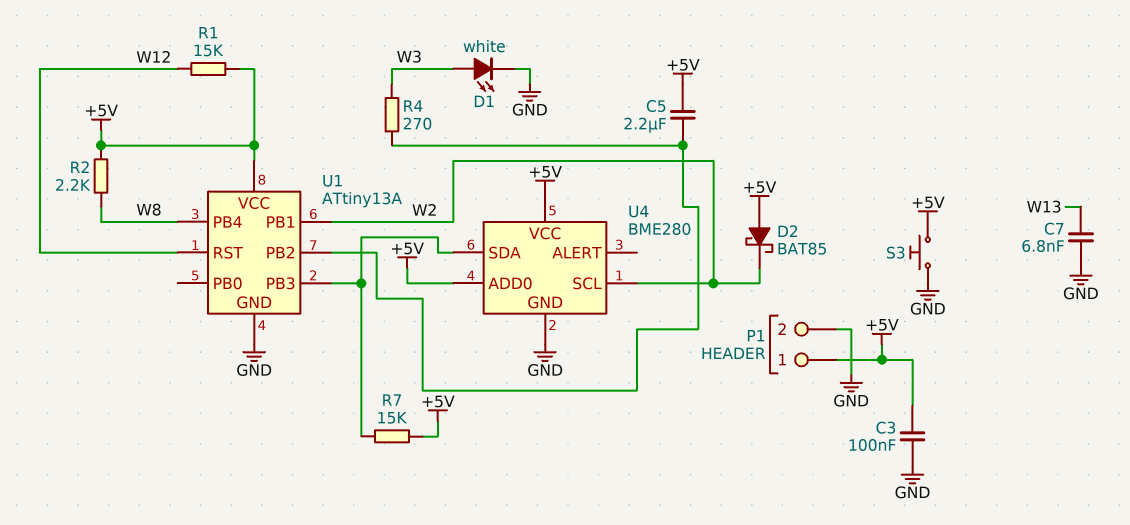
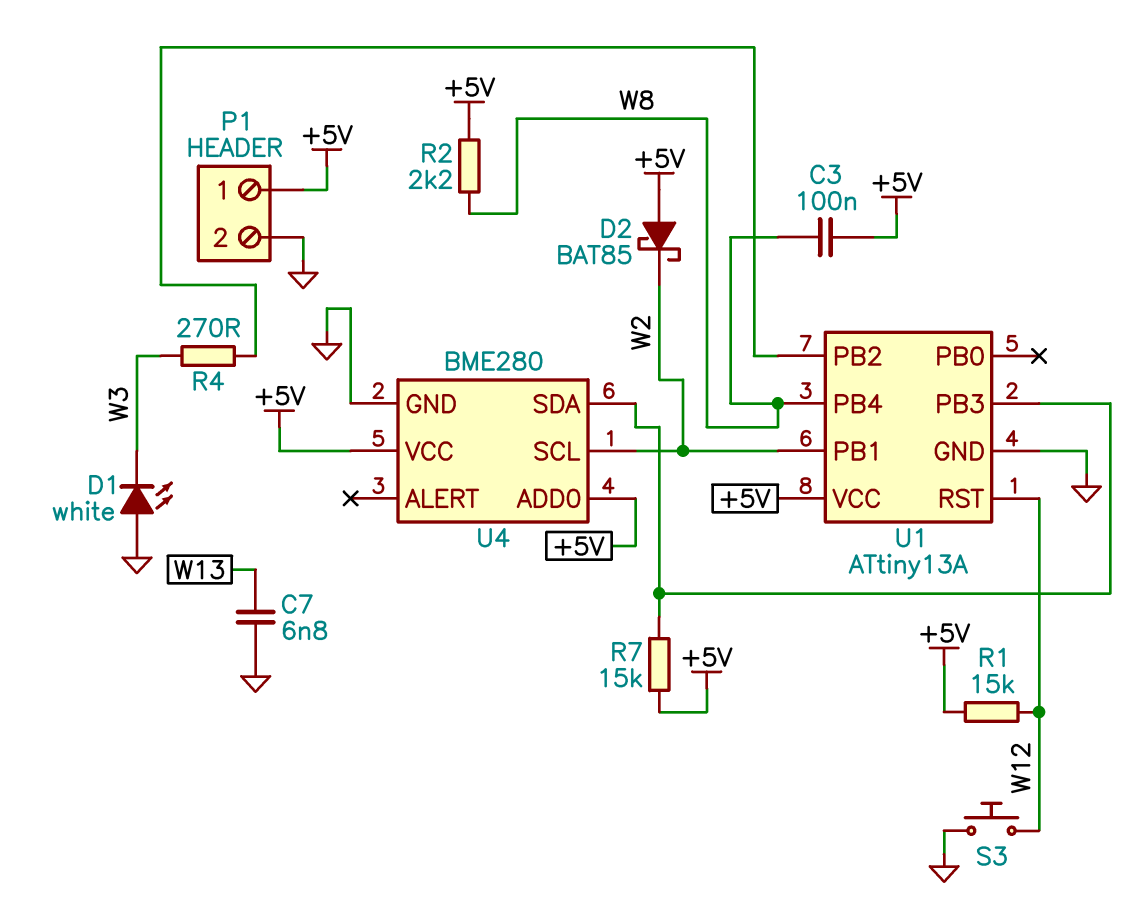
C3: 100nF (+5V, GND) -> 100nF (+5V, W8)
C5: 2.2uF (+5V, U1/PB2) -> none
D1: LED white (A W3, K GND) -> LED white (A GND, K W3)
S3: button (+5V, GND) -> button (GND, W12)

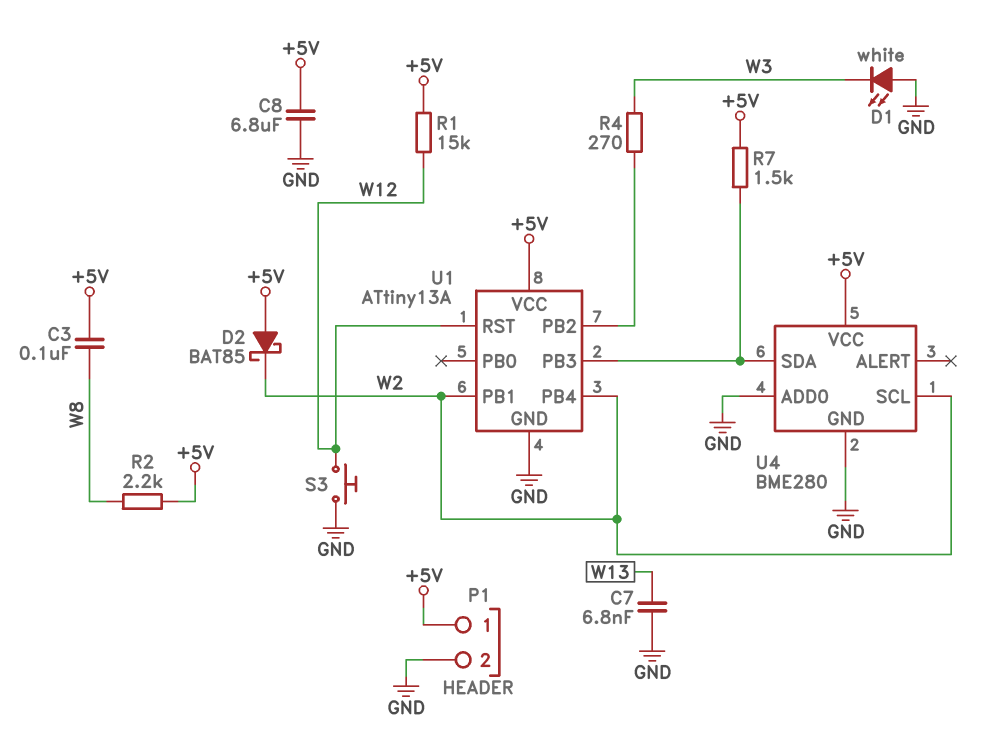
C8: none -> 6.8uF (+5V, GND)
R7: 15k (+5V, U1/PB3) -> 1.5k (+5V, U1/PB3)
U1 pin PB4: W8 -> W2
U4 pin ADD0: +5V -> GND

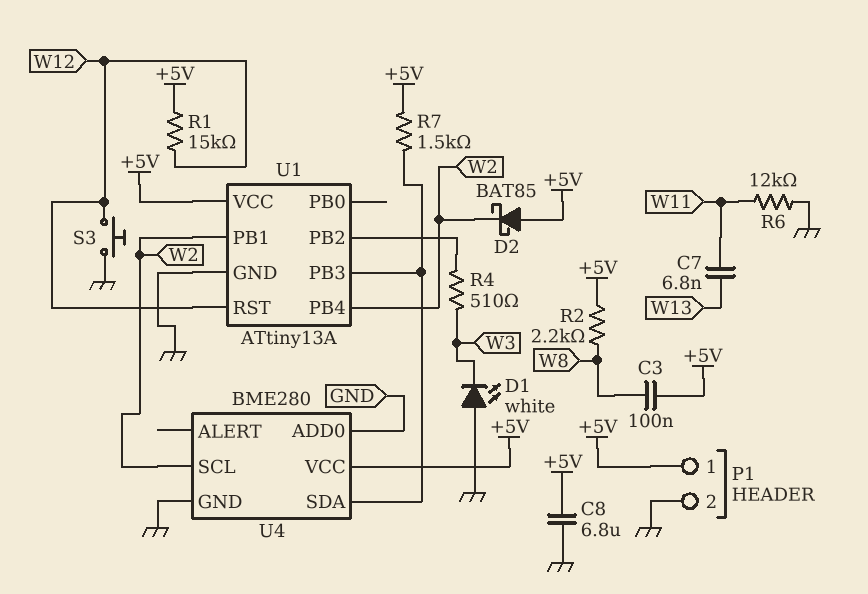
C7: 6.8nF (GND, W13) -> 6.8nF (W11, W13)
R4: 270 (U1/PB2, W3) -> 510 (U1/PB2, W3)
R6: none -> 12k (GND, W11)

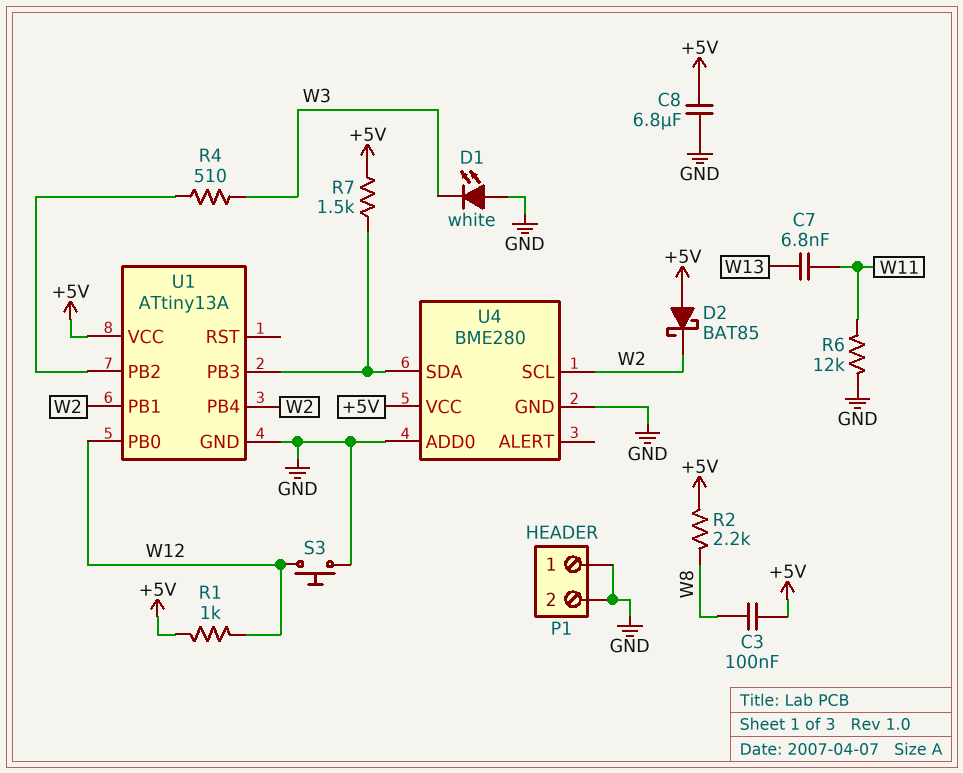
P1 pin 1: +5V -> GND
R1: 15k (+5V, W12) -> 1k (+5V, W12)
U1 pin PB0: none -> W12
U1 pin RST: W12 -> none

